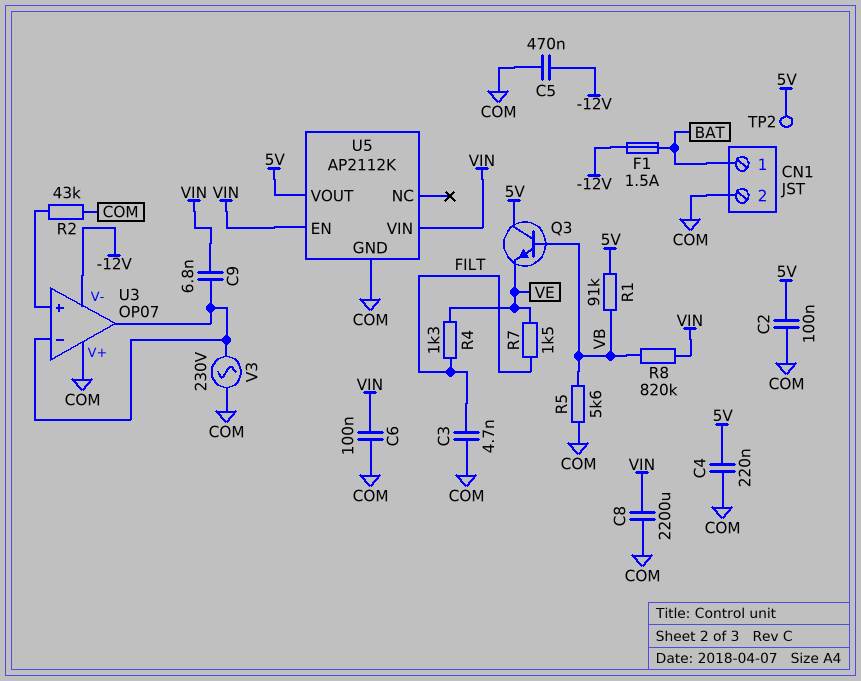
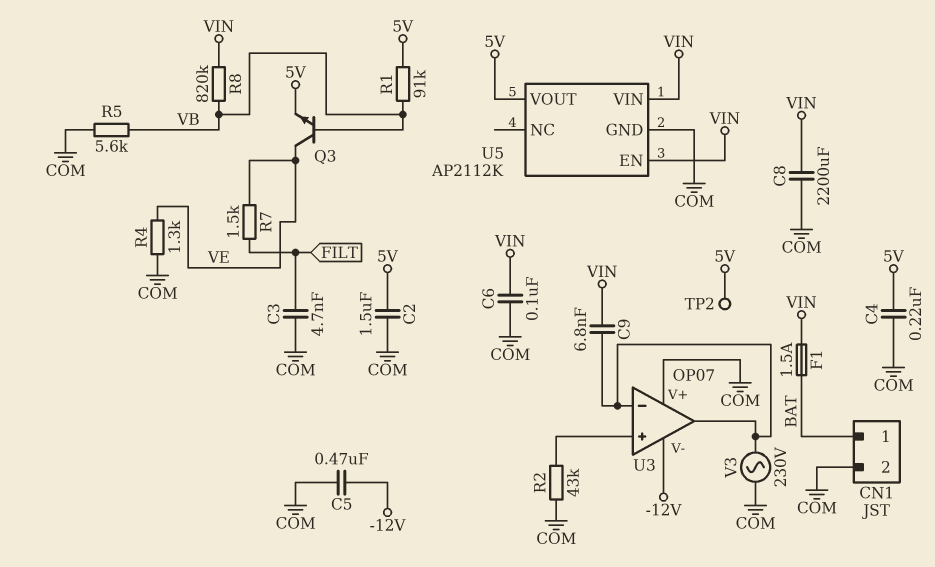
C2: 100nF (5V, COM) -> 1.5uF (5V, COM)
F1: 1.5A (-12V, BAT) -> 1.5A (BAT, VIN)
Q3: NPN (B VB, C 5V, E VE) -> NPN (B VB, C VE, E 5V)
R4: 1.3k (FILT, VE) -> 1.3k (COM, VE)

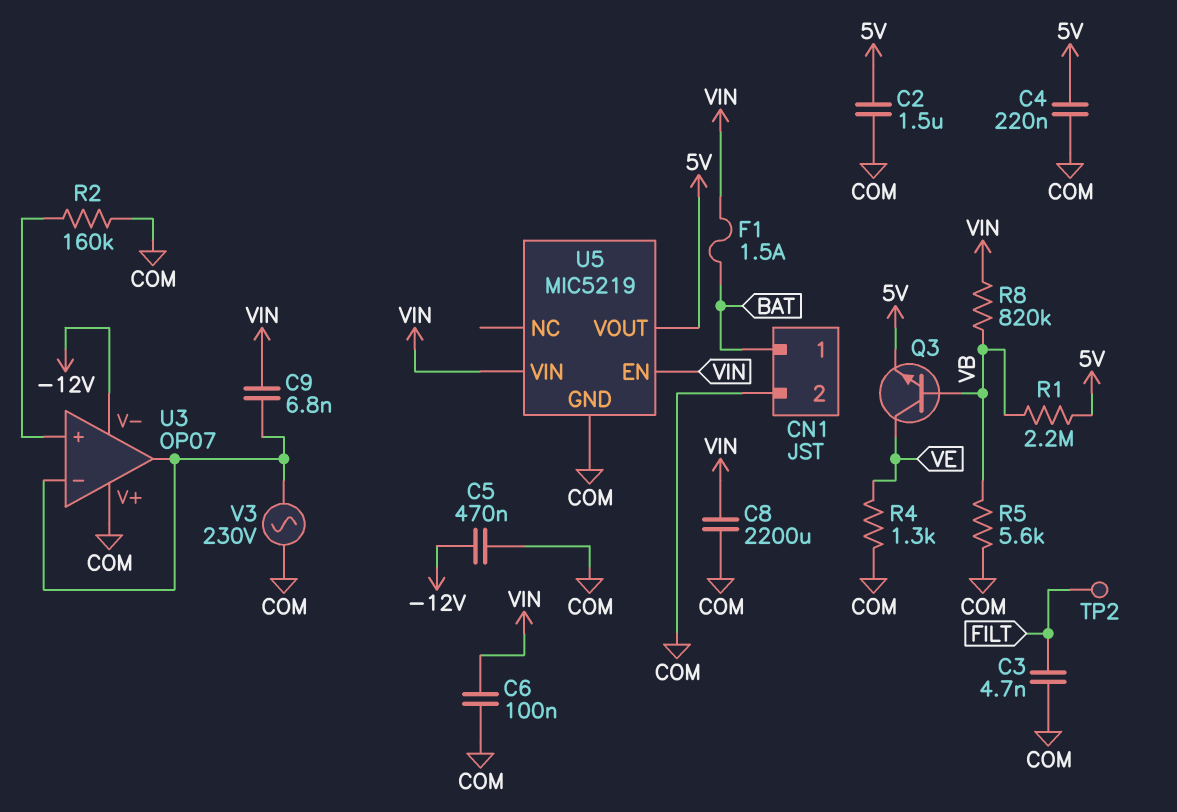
R1: 91k (5V, VB) -> 2.2M (5V, VB)
R2: 43k (COM, U3/in+) -> 160k (COM, U3/in+)
R7: 1.5k (FILT, VE) -> none
TP2: test point (5V) -> test point (FILT)
U5: AP2112K -> MIC5219

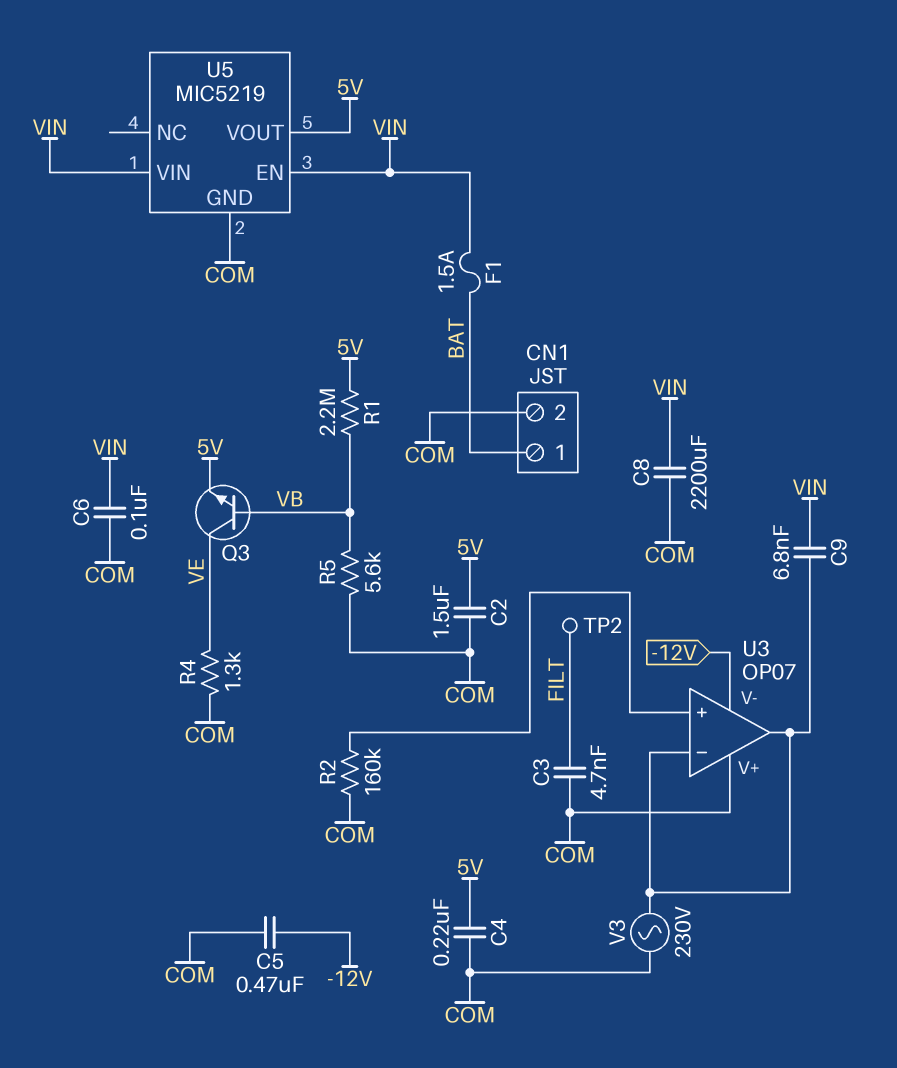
R8: 820k (VB, VIN) -> none

